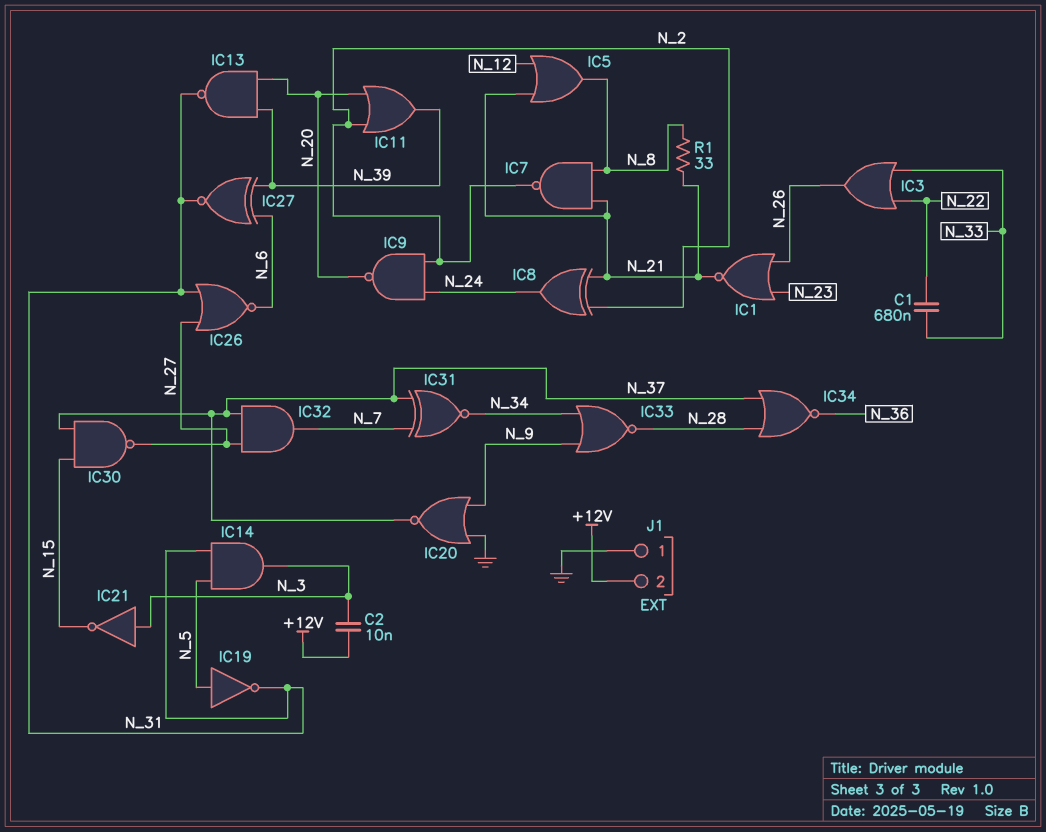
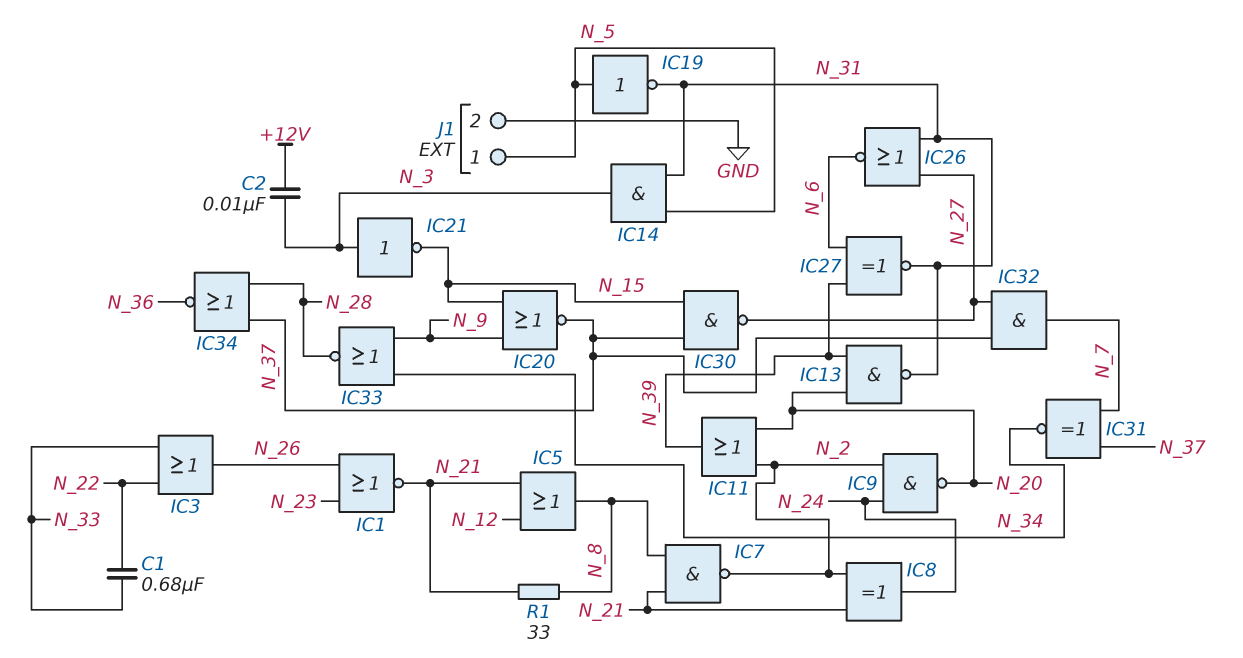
IC20: NOR (in GND, in N_9, out N_37) -> NOR (in N_9, in N_15, out N_37)
J1 pin 1: GND -> N_5
J1 pin 2: +12V -> GND

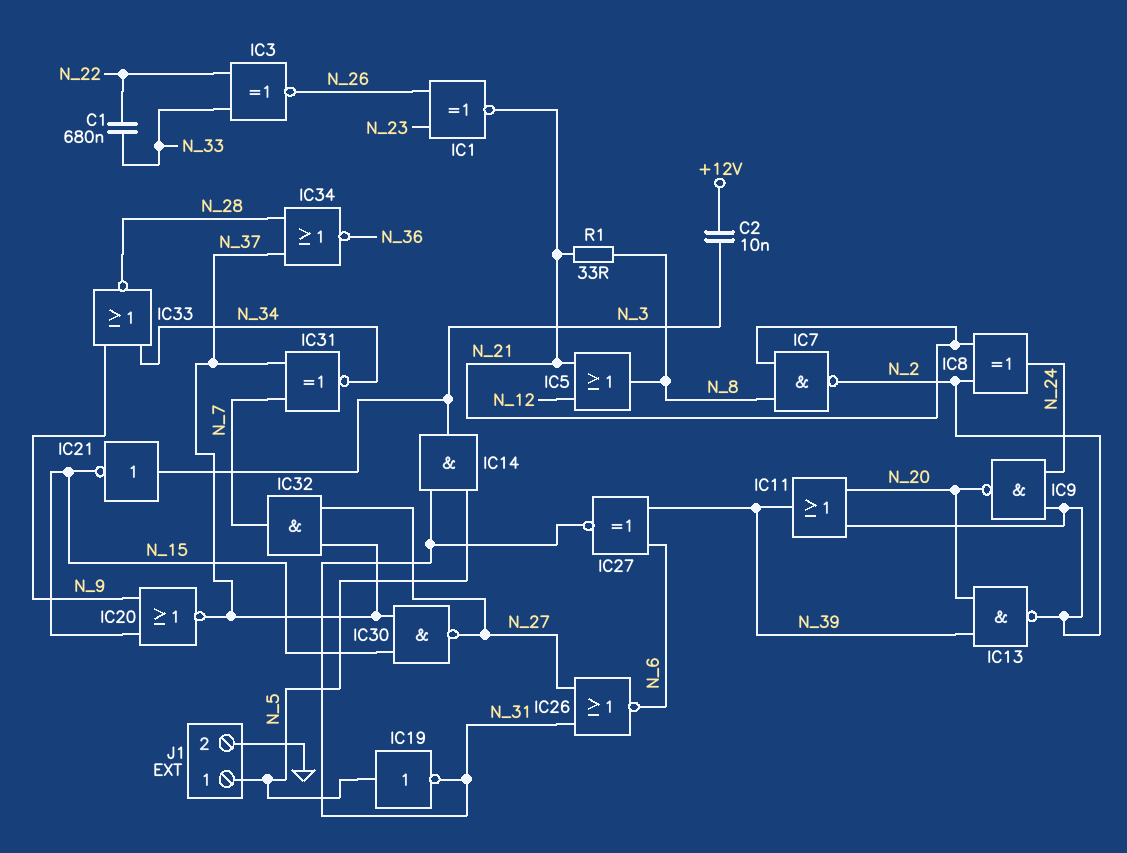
IC1: NOR (in N_23, in N_26, out N_21) -> XNOR (in N_23, in N_26, out N_21)
IC3: OR (in N_22, in N_33, out N_26) -> XNOR (in N_22, in N_33, out N_26)
IC13: NAND (in N_20, in N_39, out N_31) -> NAND (in N_20, in N_39, out N_2)

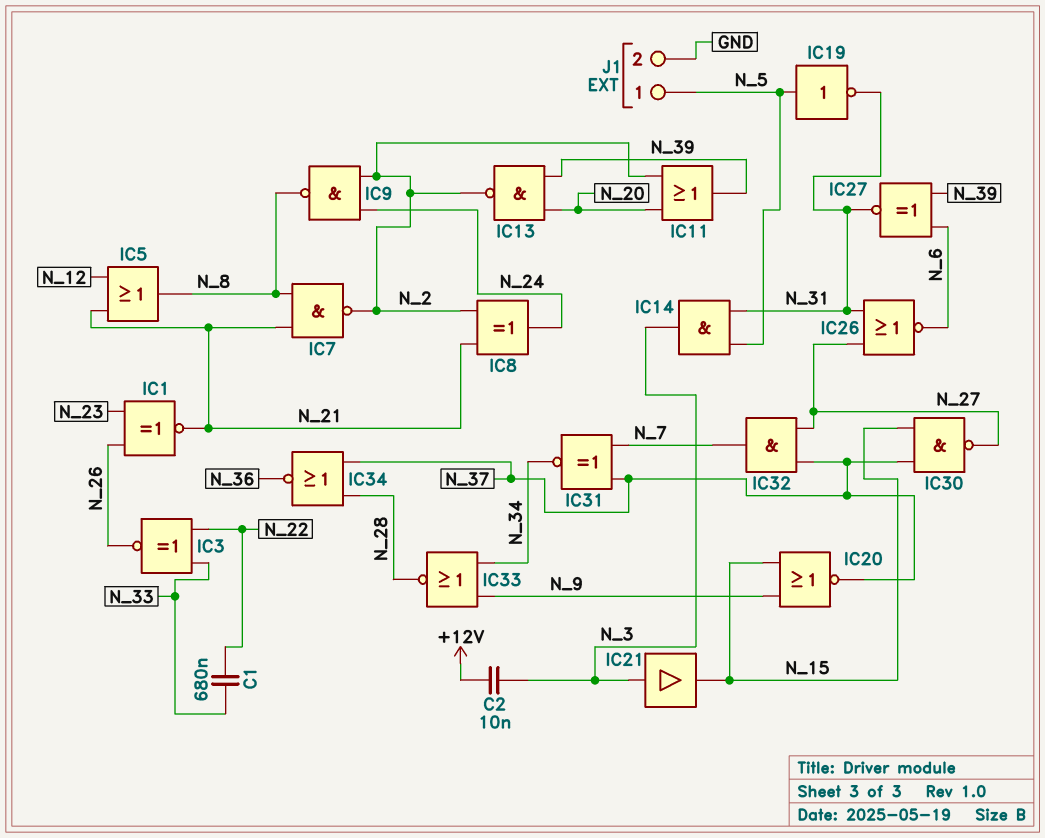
IC9: NAND (in N_2, in N_24, out N_20) -> NAND (in N_2, in N_24, out N_8)
IC21: NOT (in N_3, out N_15) -> buffer (in N_3, out N_15)
R1: 33 (N_8, N_21) -> none

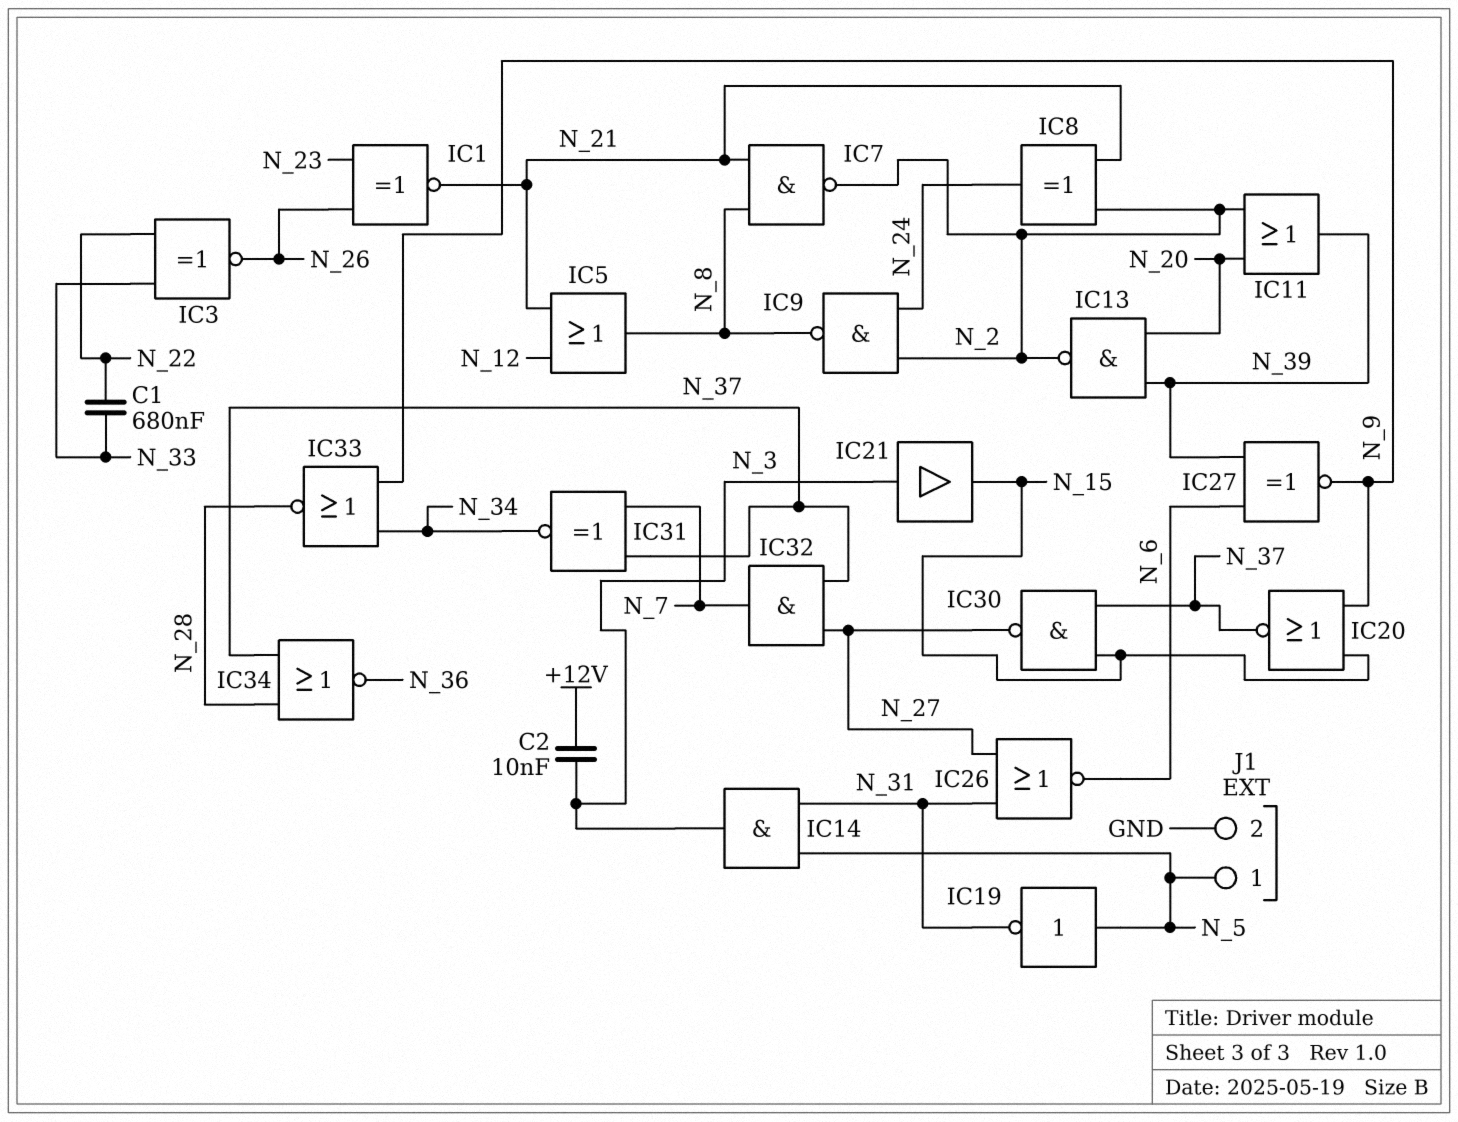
IC27: XNOR (in N_6, in N_39, out N_31) -> XNOR (in N_6, in N_39, out N_9)

